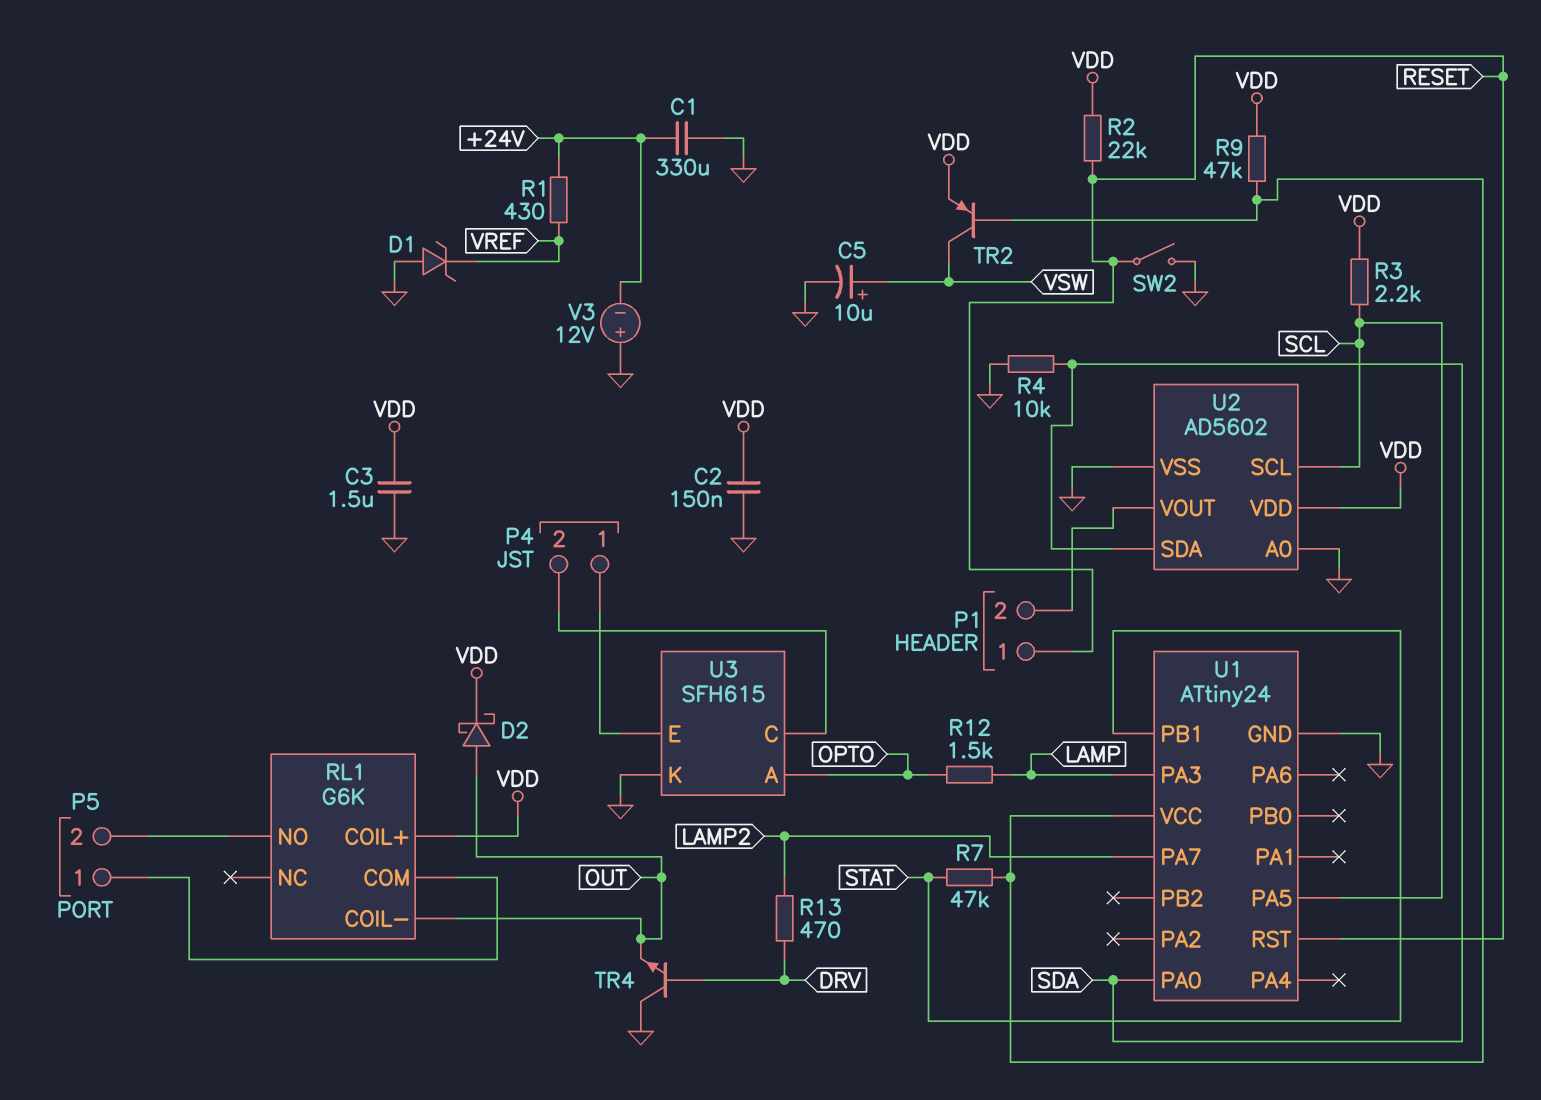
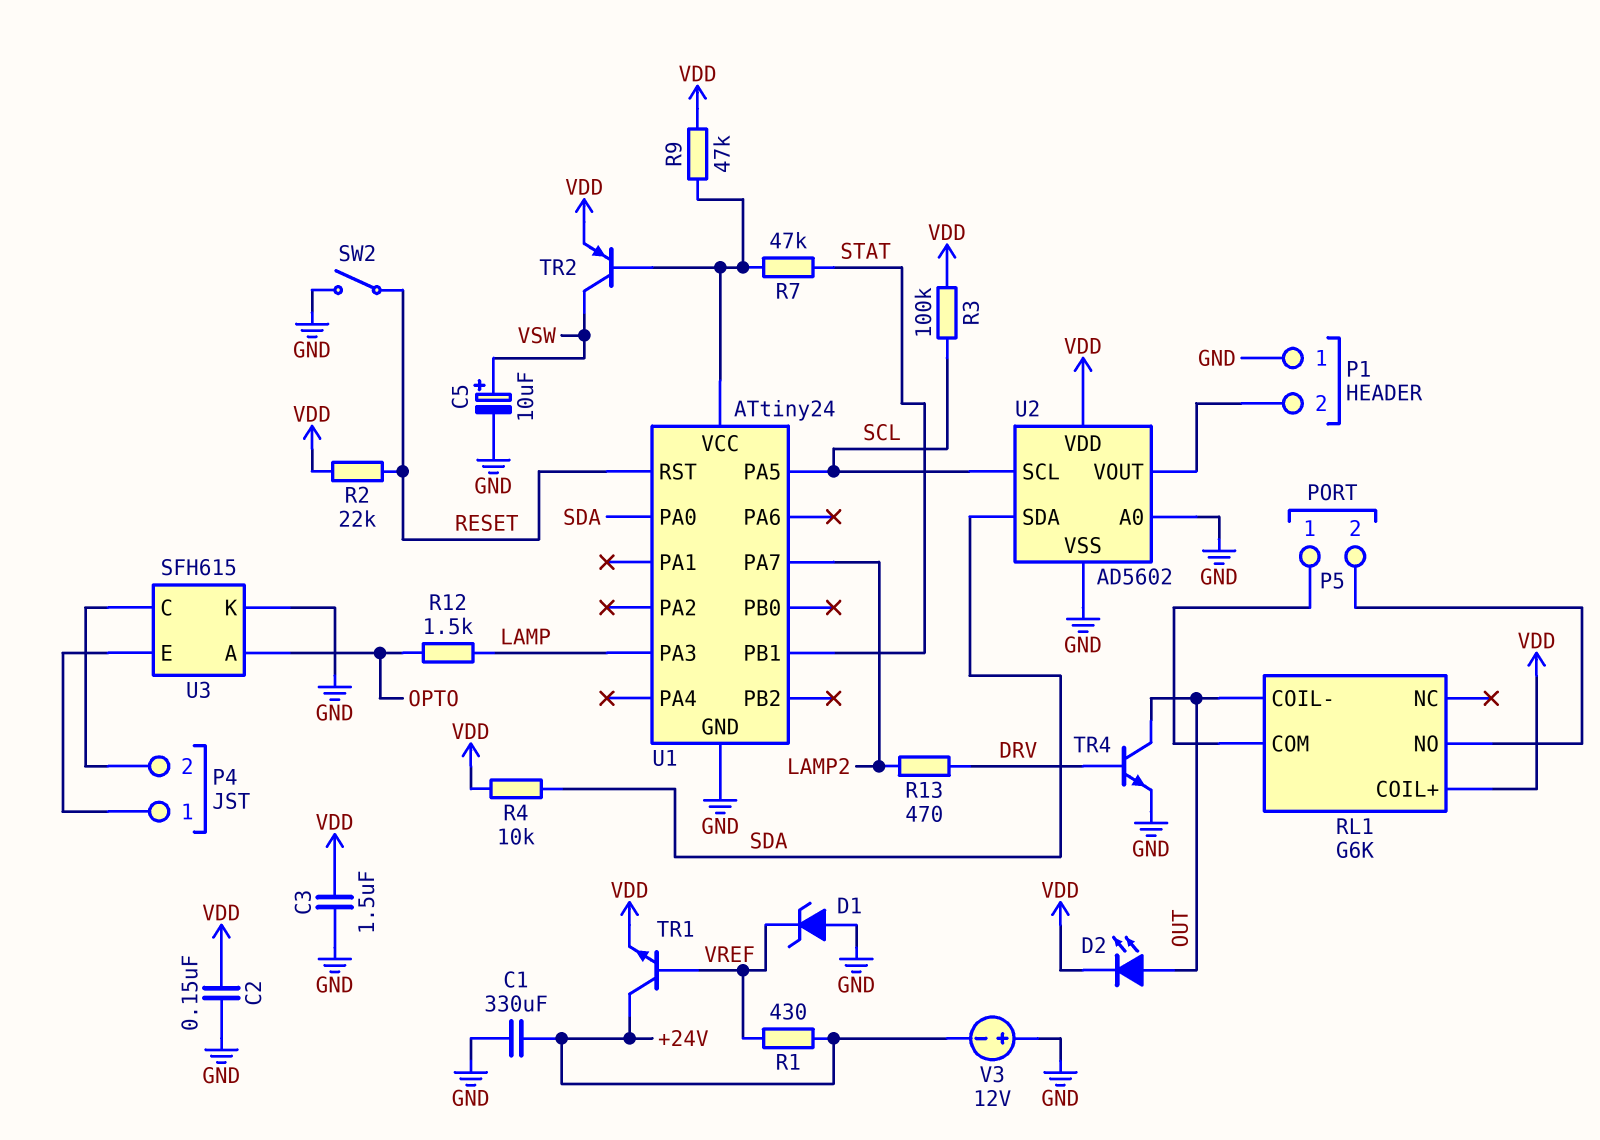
D2: schottky (A OUT, K VDD) -> LED (A OUT, K VDD)
P1 pin 1: RESET -> GND
R3: 2.2k (SCL, VDD) -> 100k (SCL, VDD)
R4: 10k (GND, SDA) -> 10k (SDA, VDD)
TR1: none -> NPN (B VREF, C +24V, E VDD)
TR4: NPN (B DRV, C GND, E OUT) -> NPN (B DRV, C OUT, E GND)

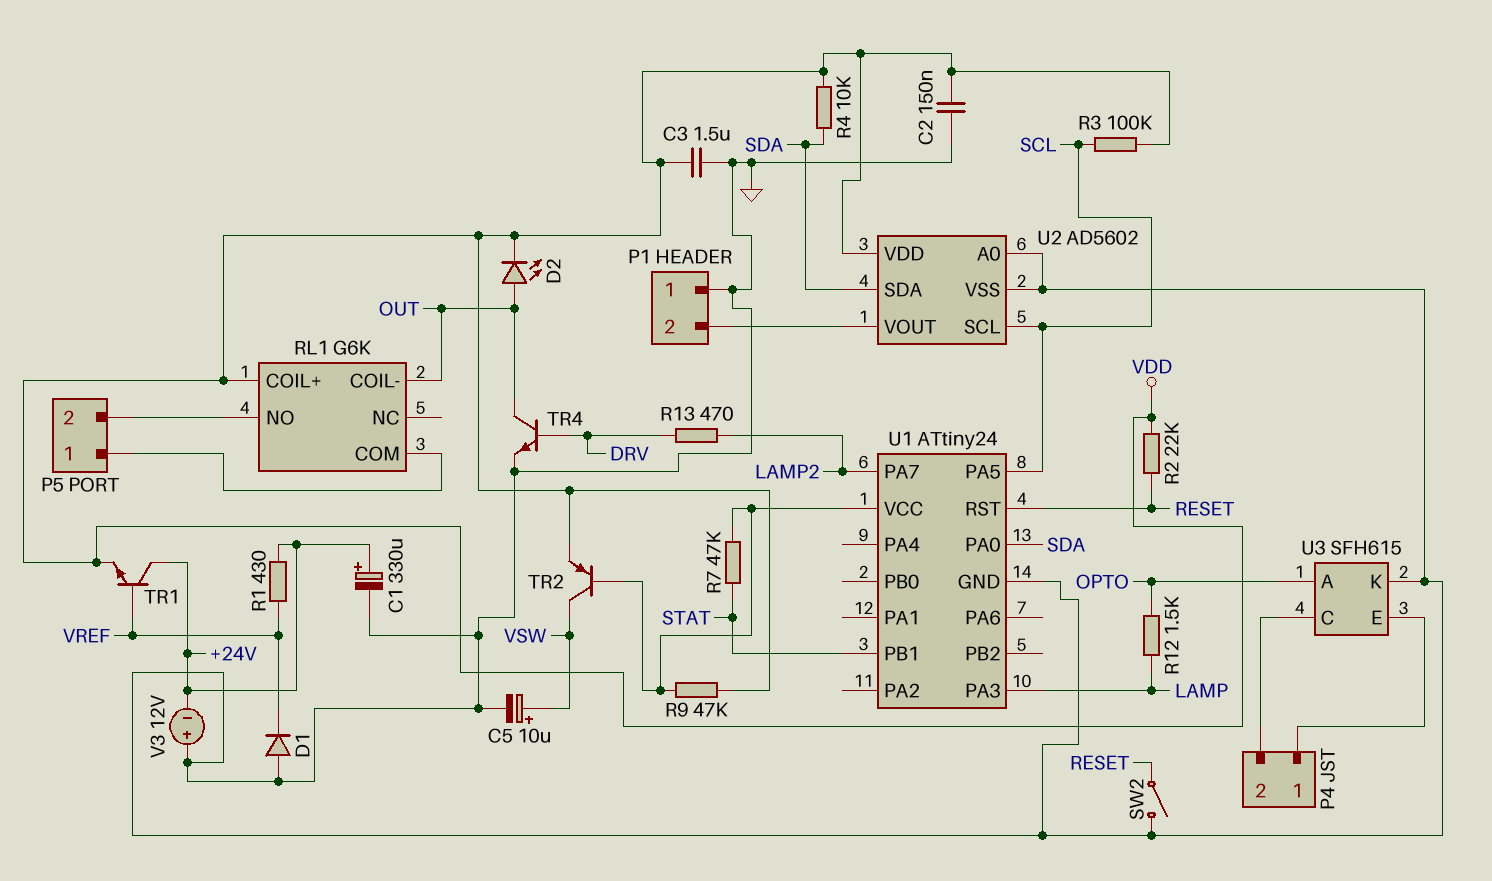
C1: 330uF (+24V, GND) -> 330uF (plus +24V, minus GND)
D1: zener (A GND, K VREF) -> diode (A GND, K VREF)

